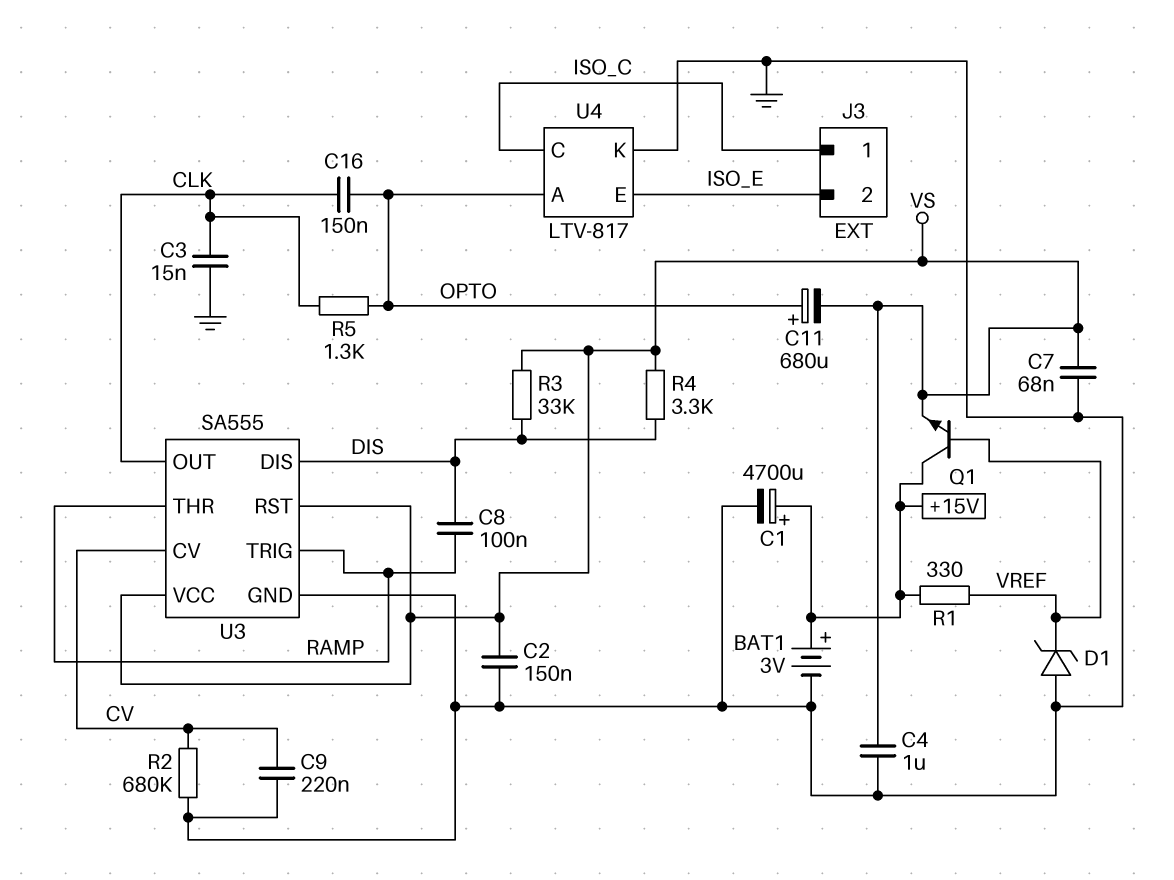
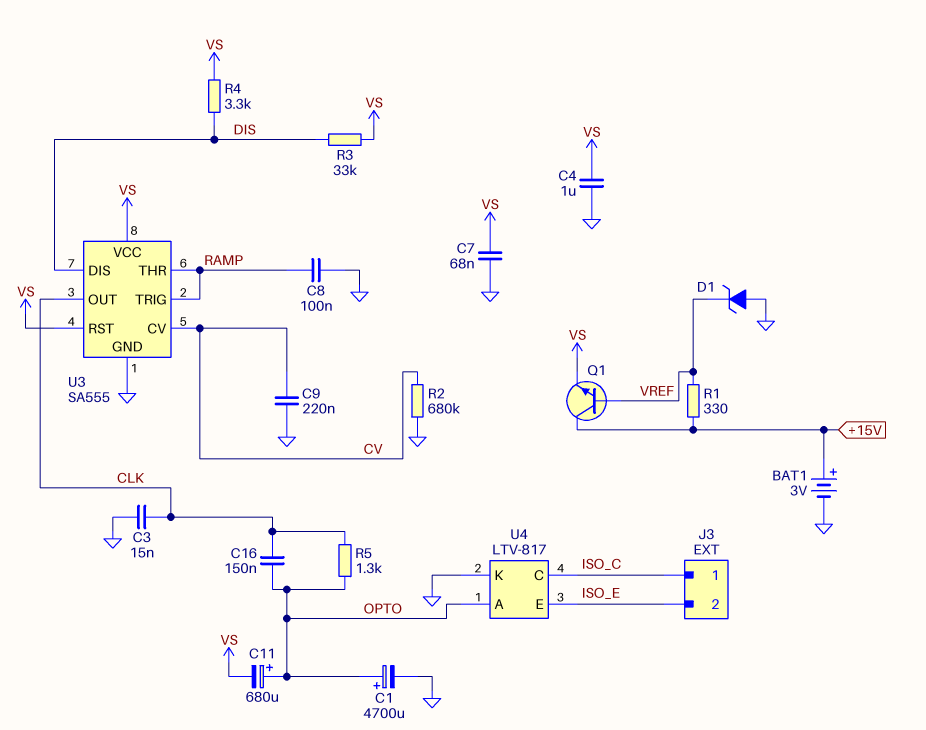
C1: 4700uF (plus +15V, minus GND) -> 4700uF (plus OPTO, minus GND)
C2: 150nF (GND, VS) -> none
C8: 100nF (DIS, RAMP) -> 100nF (GND, RAMP)

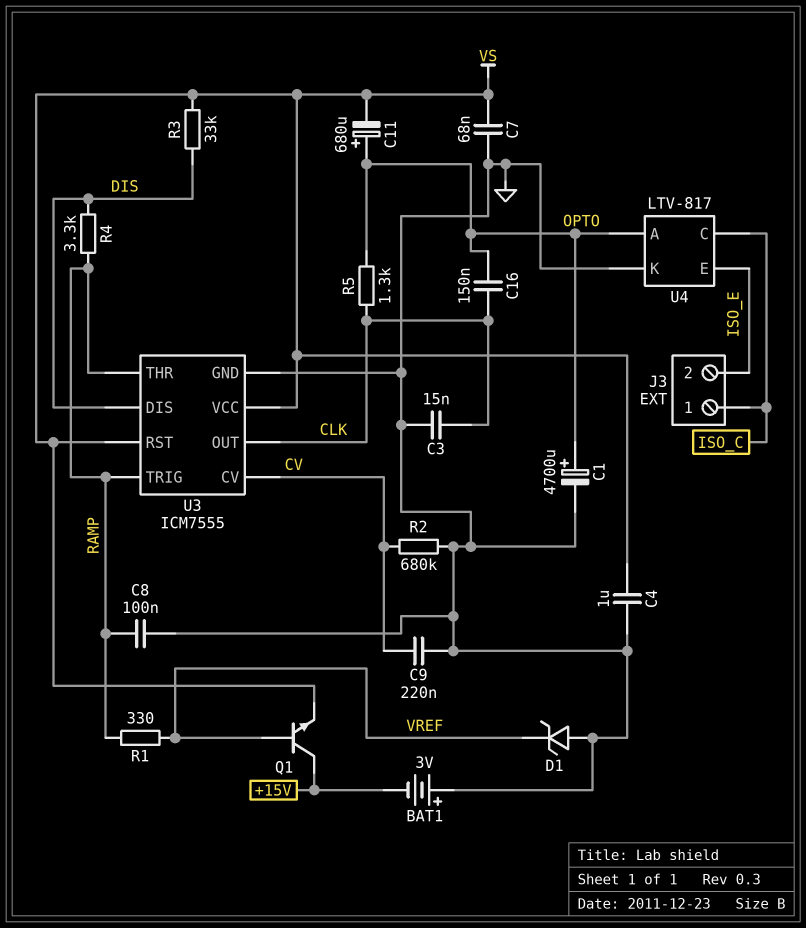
BAT1: 3V (plus +15V, minus GND) -> 3V (plus GND, minus +15V)
R1: 330 (+15V, VREF) -> 330 (RAMP, VREF)
R4: 3.3k (DIS, VS) -> 3.3k (DIS, RAMP)
U3: SA555 -> ICM7555

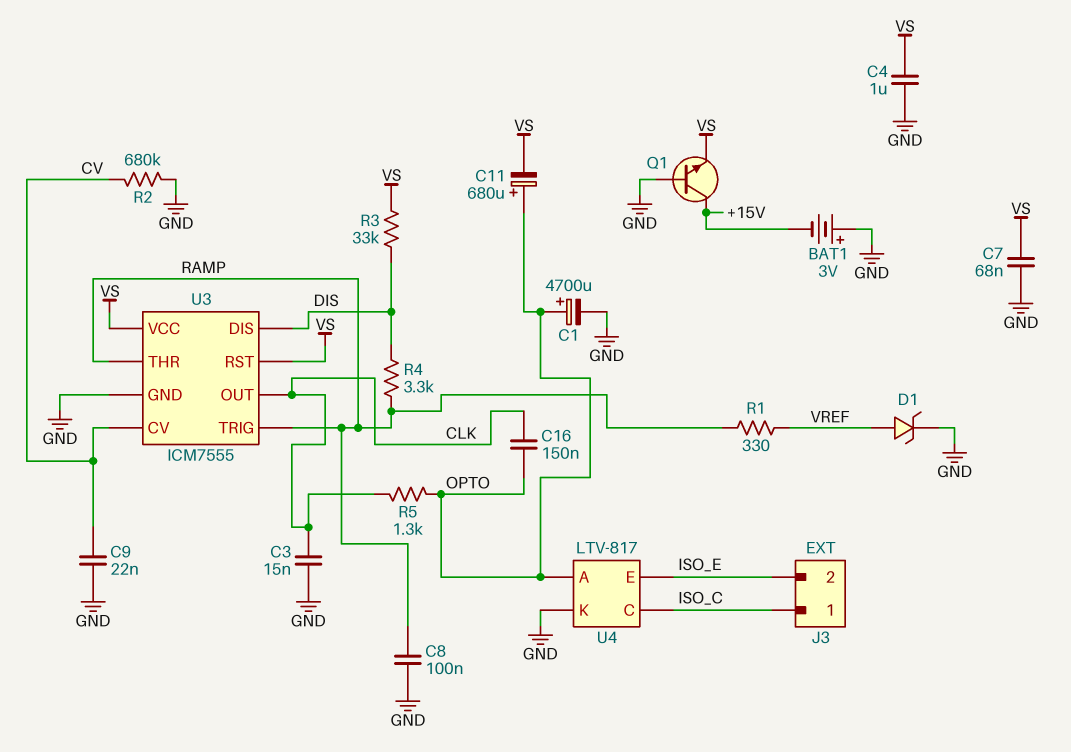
C9: 220nF (CV, GND) -> 22nF (CV, GND)
D1: zener (A GND, K VREF) -> zener (A VREF, K GND)
Q1: NPN (B VREF, C +15V, E VS) -> NPN (B GND, C +15V, E VS)

